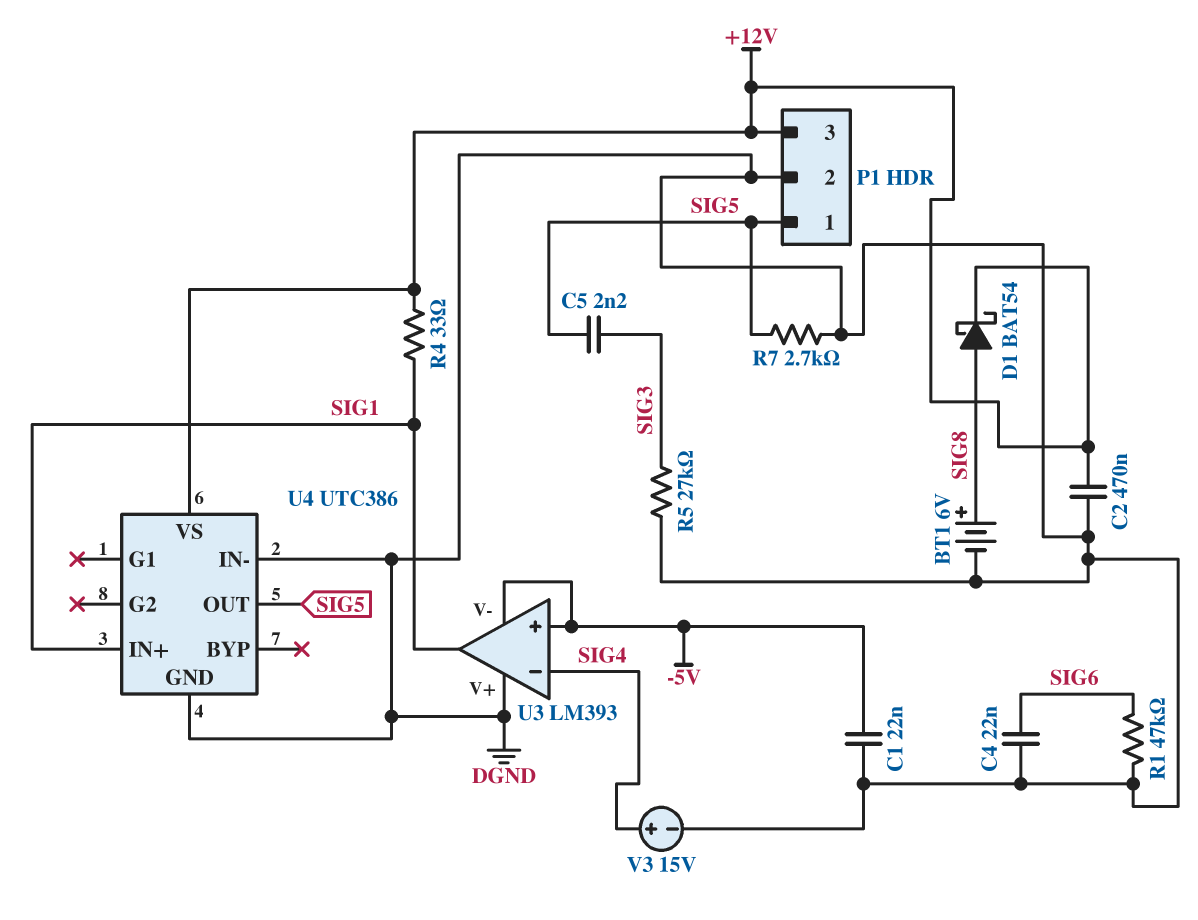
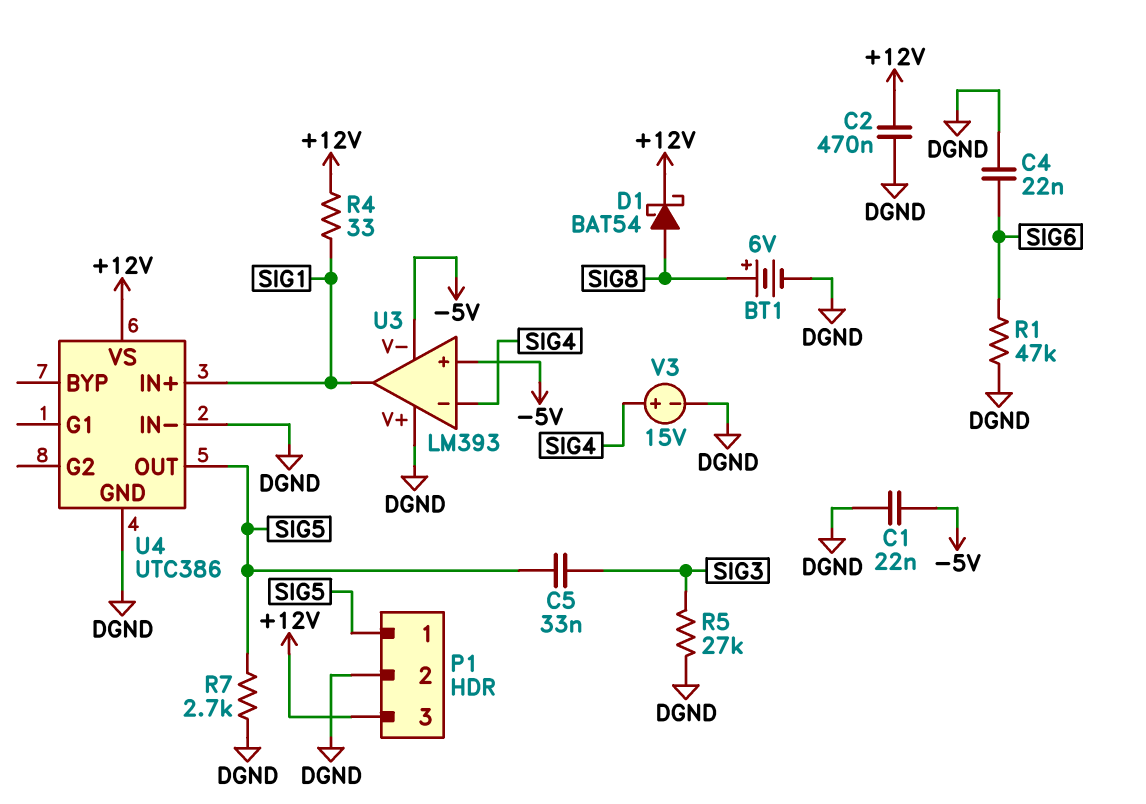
C5: 2.2nF (SIG3, SIG5) -> 33nF (SIG3, SIG5)

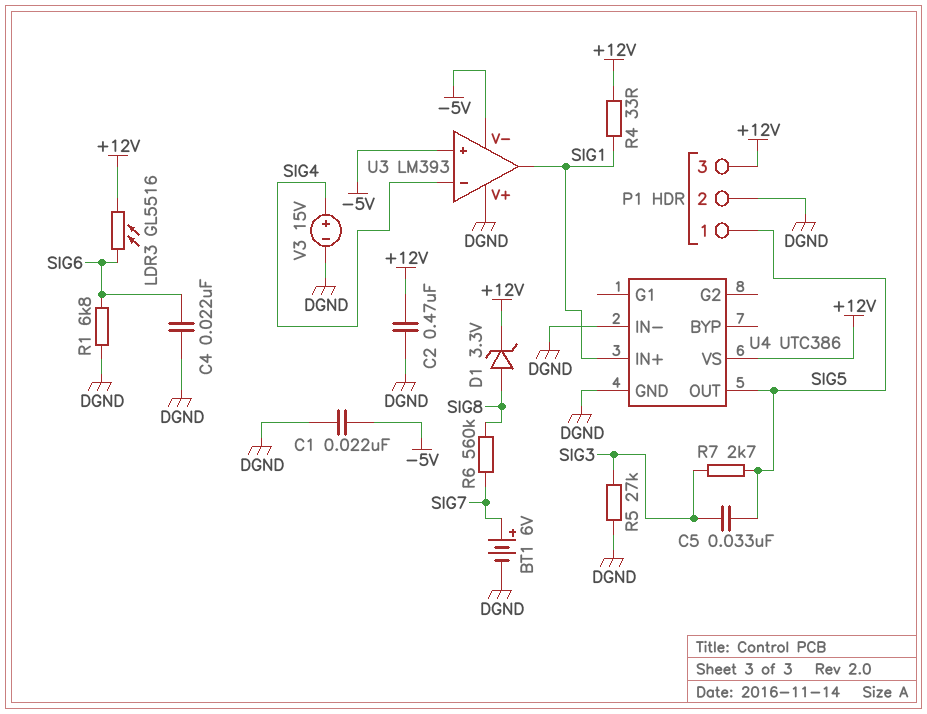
BT1: 6V (plus SIG8, minus DGND) -> 6V (plus SIG7, minus DGND)
D1: schottky BAT54 (A SIG8, K +12V) -> zener 3.3V (A SIG8, K +12V)
LDR3: none -> GL5516 (+12V, SIG6)
R1: 47k (DGND, SIG6) -> 6.8k (DGND, SIG6)
R6: none -> 560k (SIG7, SIG8)
R7: 2.7k (DGND, SIG5) -> 2.7k (SIG3, SIG5)

